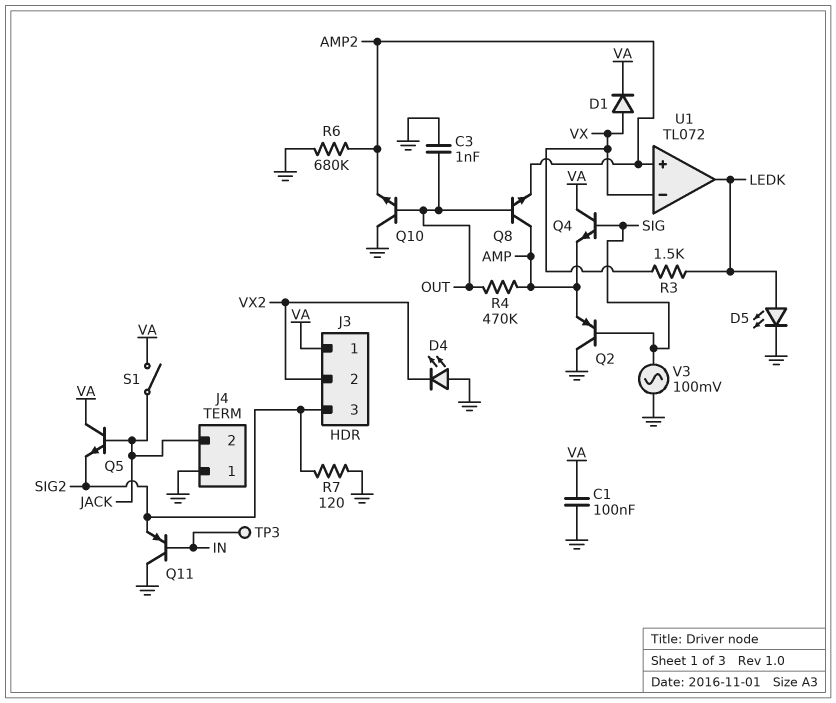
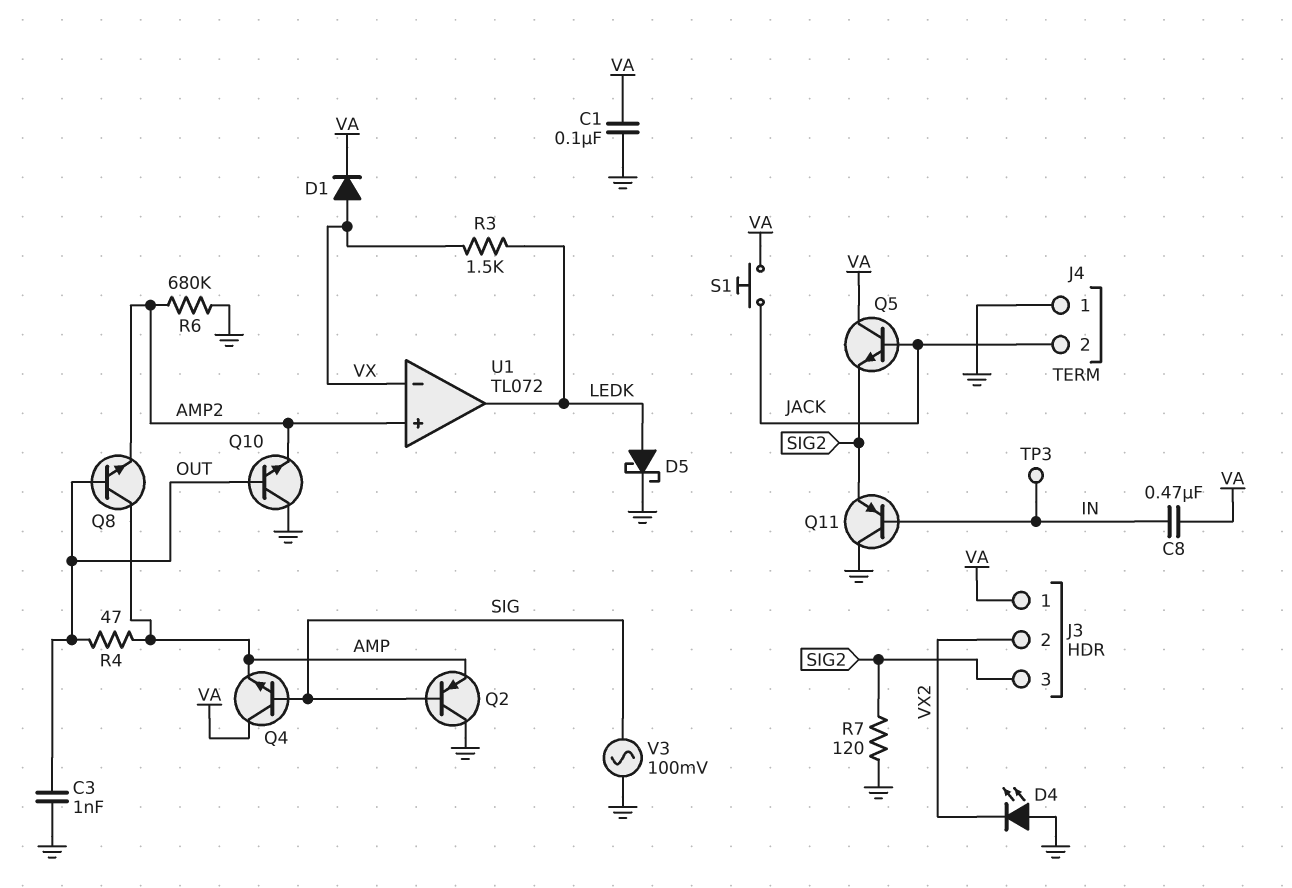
C8: none -> 470nF (IN, VA)
D5: LED (A LEDK, K GND) -> schottky (A LEDK, K GND)
R4: 470k (AMP, OUT) -> 47 (AMP, OUT)
S1: switch (JACK, VA) -> button (JACK, VA)

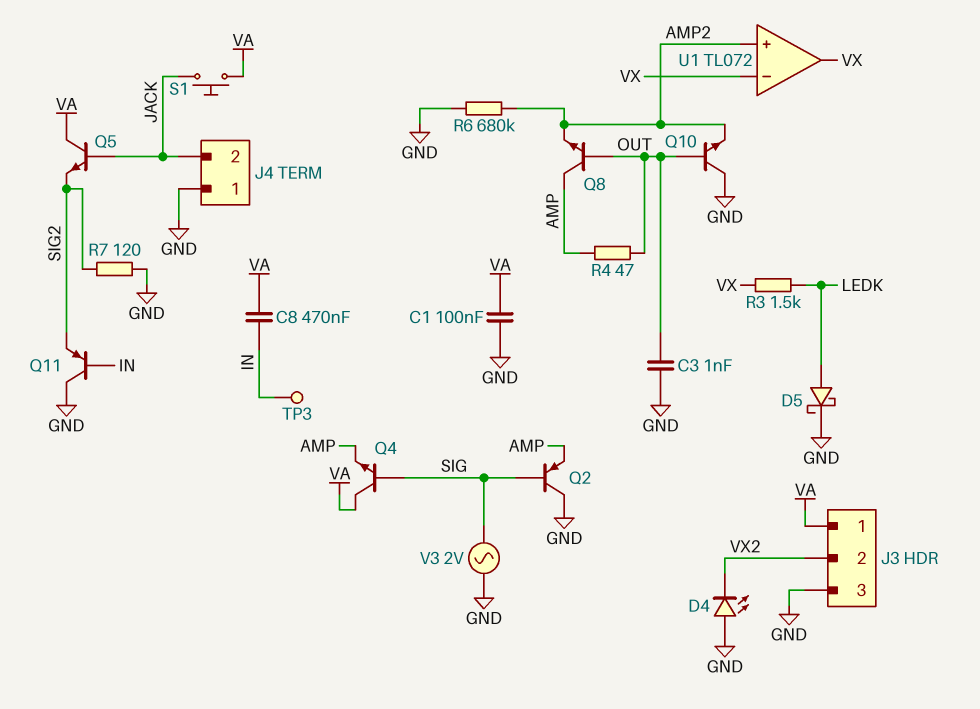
D1: diode (A VX, K VA) -> none
J3 pin 3: SIG2 -> GND
U1 pin out: LEDK -> VX
V3: AC 100mV (GND, SIG) -> AC 2V (GND, SIG)

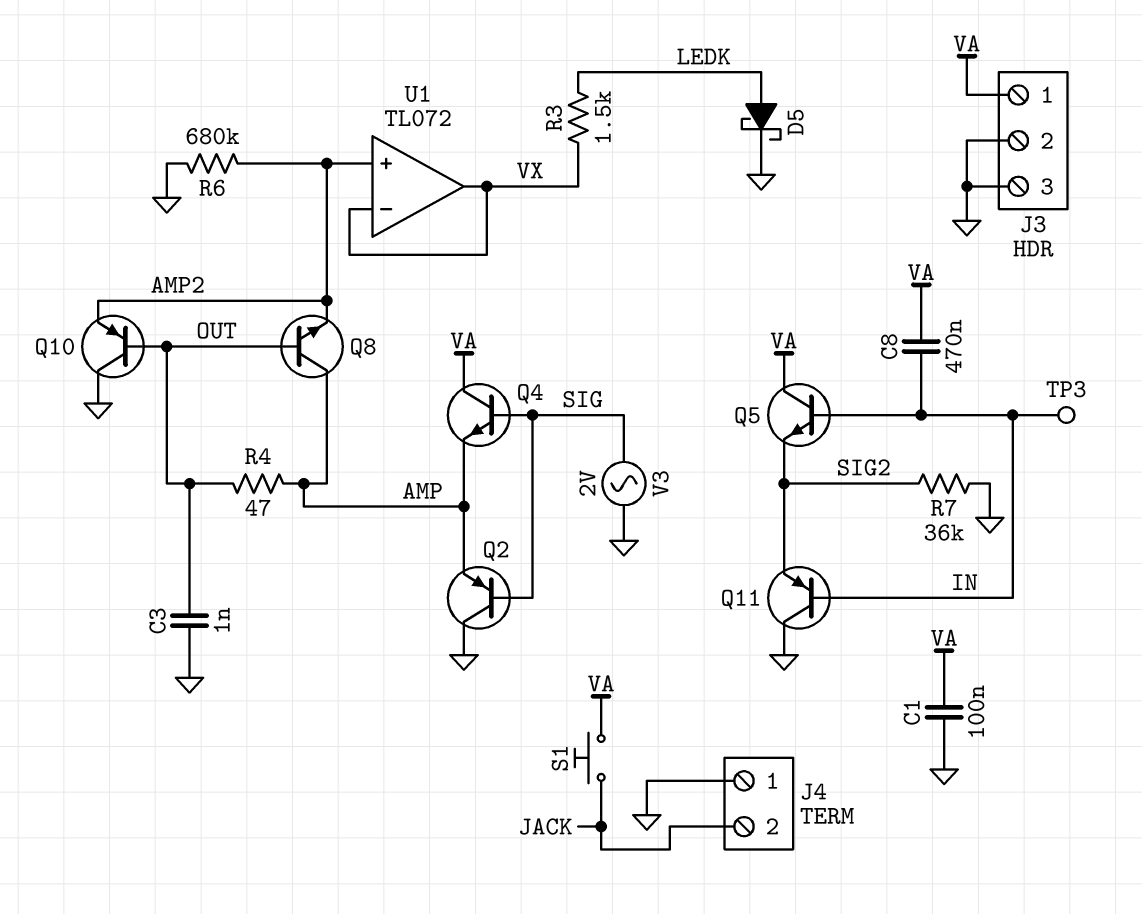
D4: LED (A GND, K VX2) -> none
J3 pin 2: VX2 -> GND
Q5: NPN (B JACK, C VA, E SIG2) -> NPN (B IN, C VA, E SIG2)
Q10: NPN (B OUT, C GND, E AMP2) -> PNP (B OUT, C GND, E AMP2)
R7: 120 (GND, SIG2) -> 36k (GND, SIG2)

